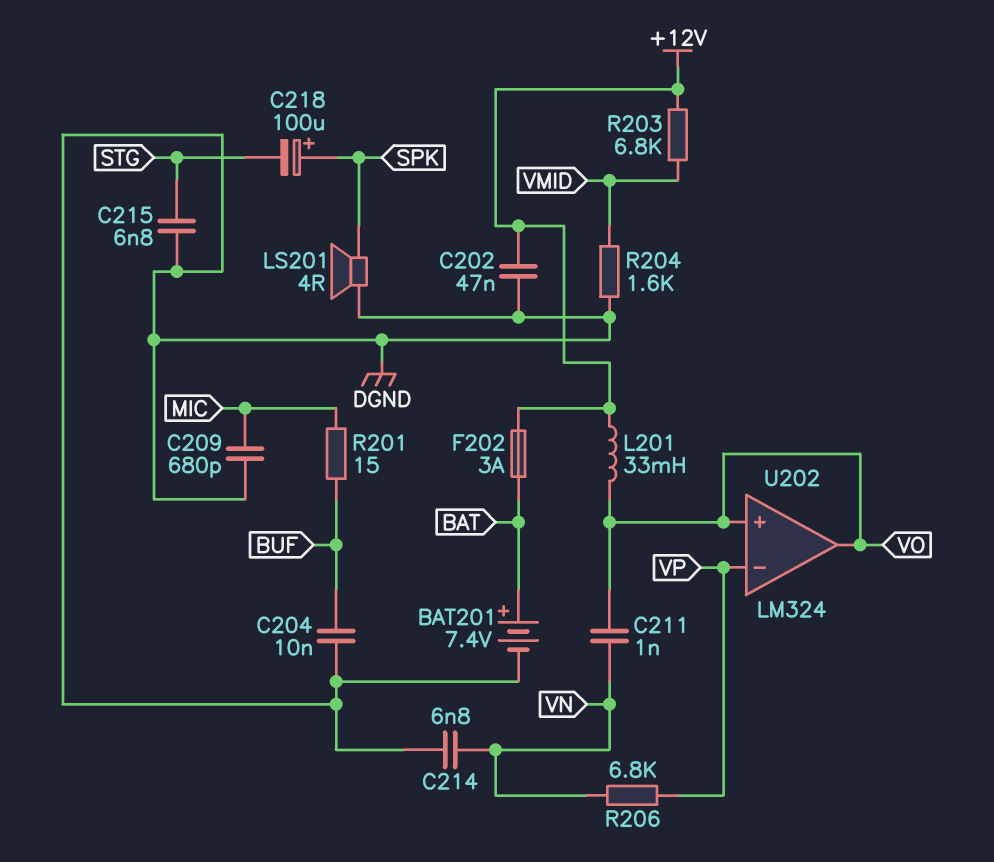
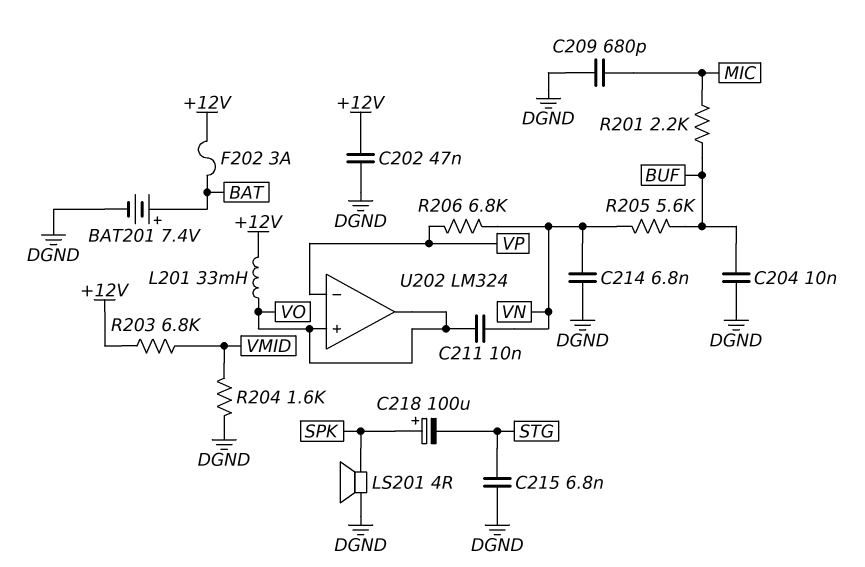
C211: 1nF (VN, VO) -> 10nF (VN, VO)
R201: 15 (BUF, MIC) -> 2.2k (BUF, MIC)
R205: none -> 5.6k (BUF, VN)

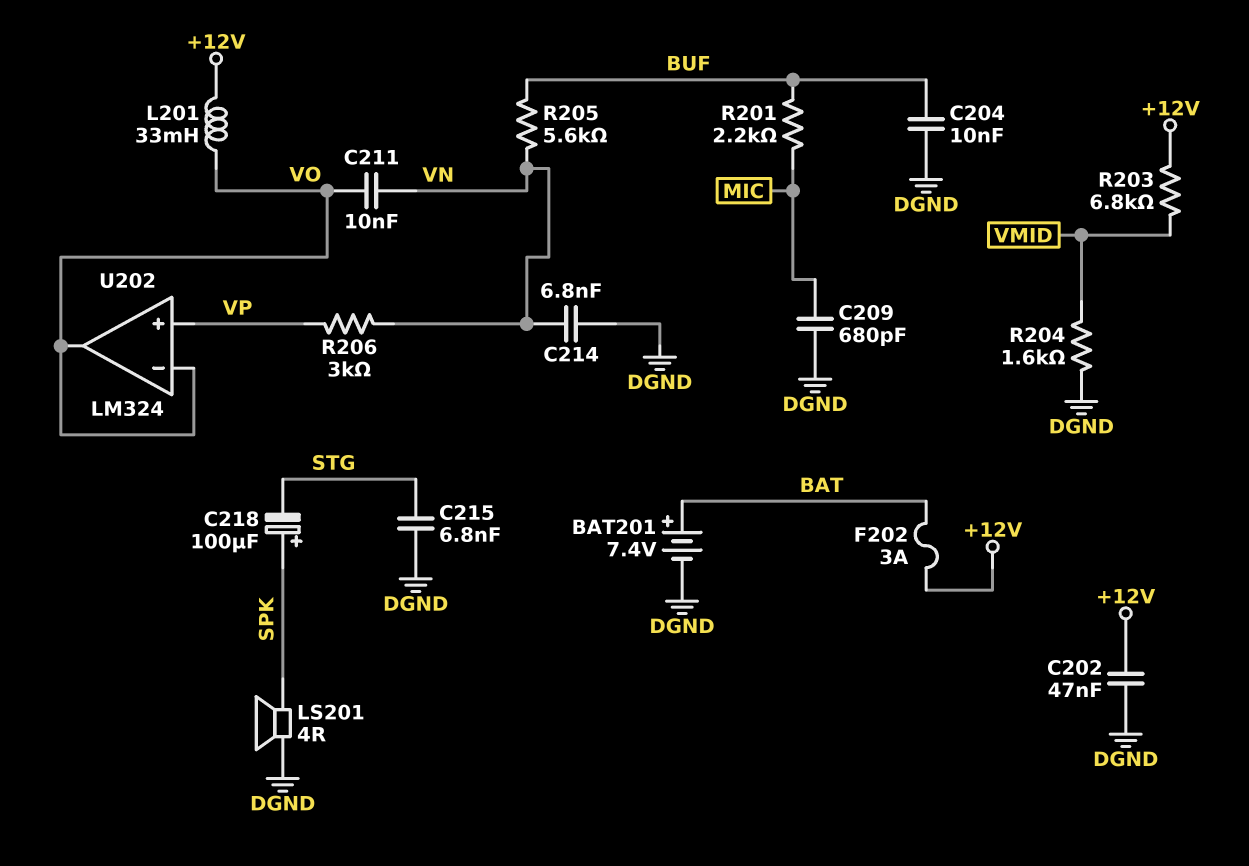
R206: 6.8k (VN, VP) -> 3k (VN, VP)
U202 pin in+: VO -> VP
U202 pin in-: VP -> VO

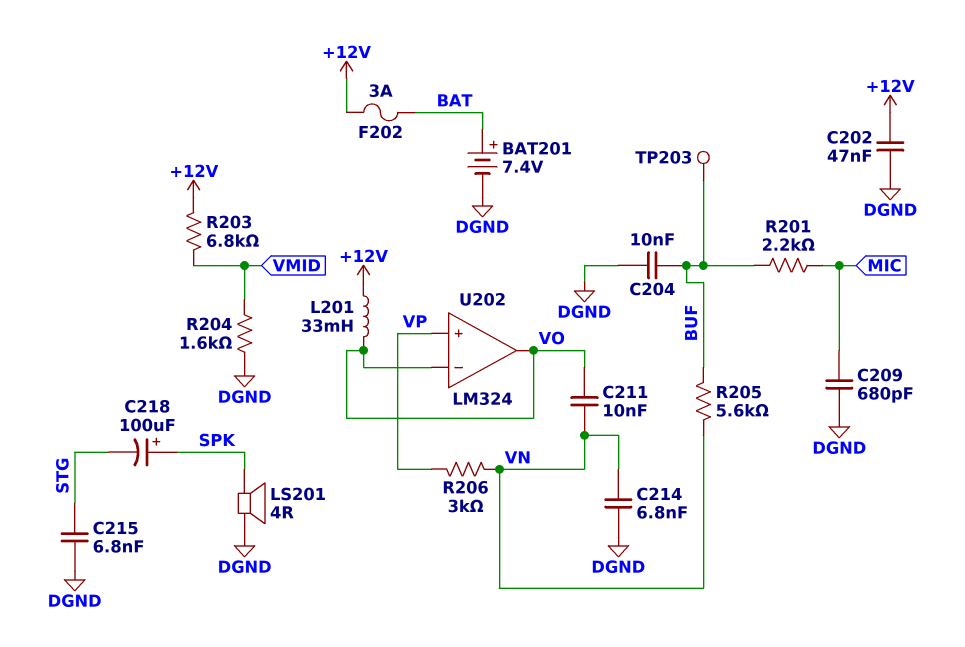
TP203: none -> test point (BUF)

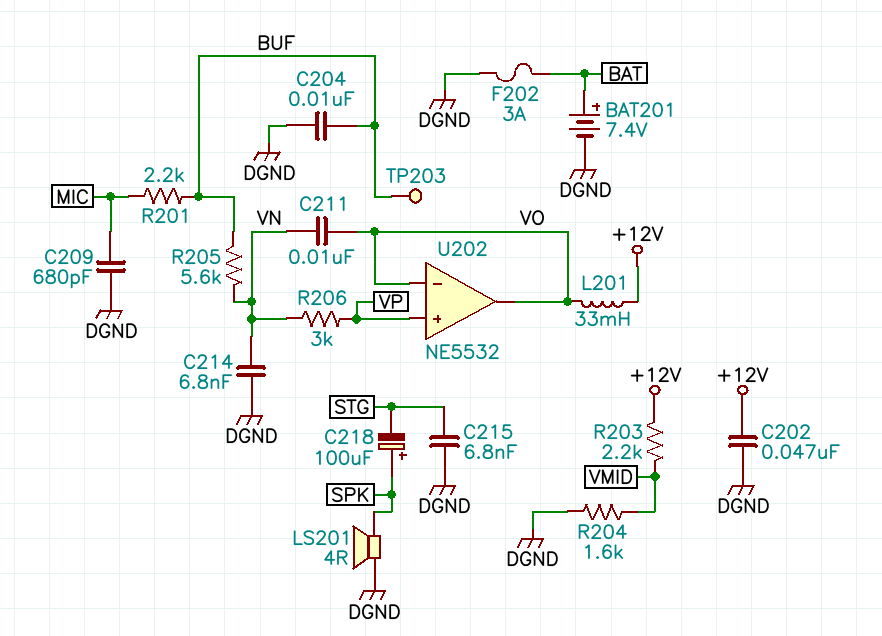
F202: 3A (+12V, BAT) -> 3A (BAT, DGND)
R203: 6.8k (+12V, VMID) -> 2.2k (+12V, VMID)
U202: LM324 -> NE5532

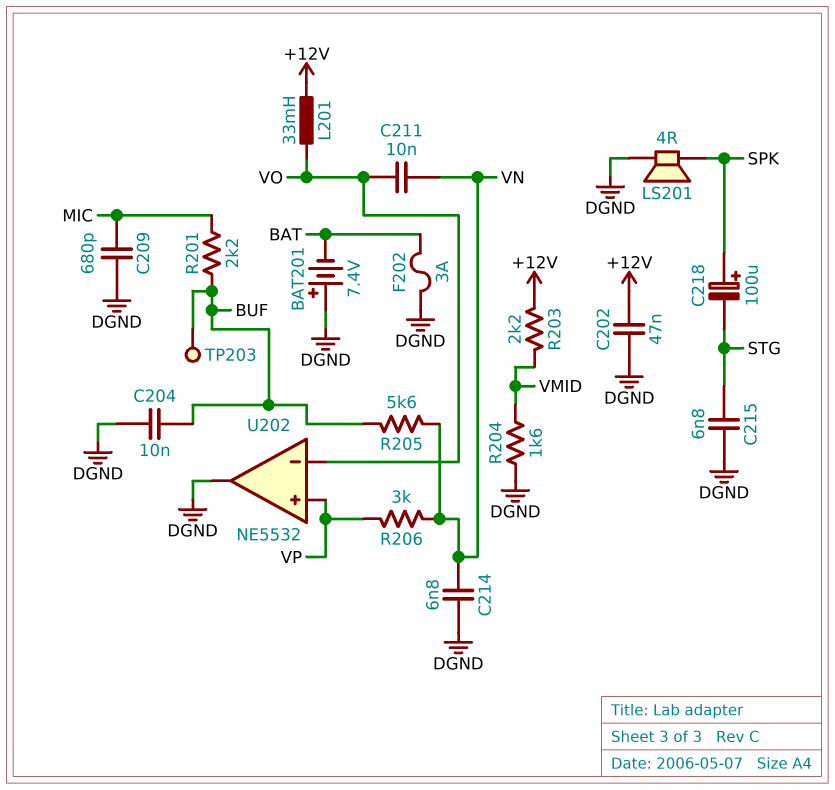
BAT201: 7.4V (plus BAT, minus DGND) -> 7.4V (plus DGND, minus BAT)
U202 pin out: VO -> DGND

